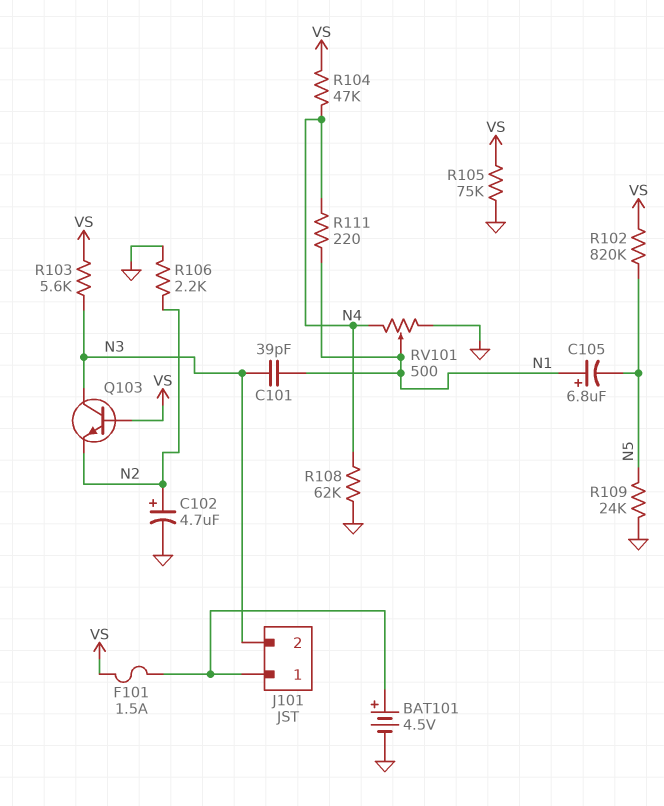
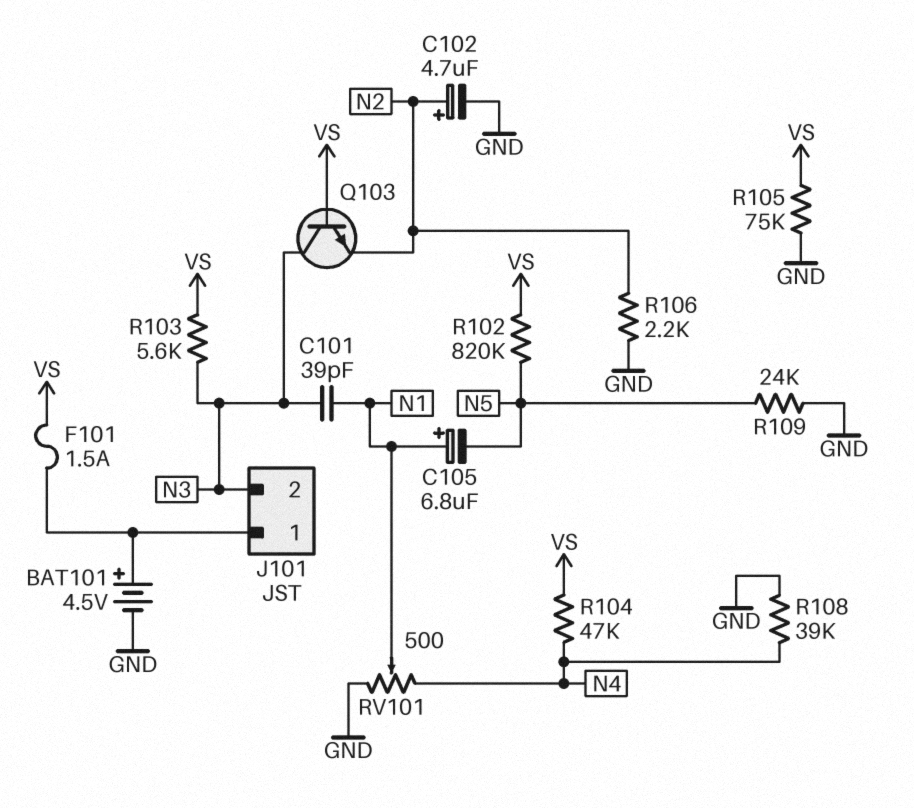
R108: 62k (GND, N4) -> 39k (GND, N4)
R111: 220 (N1, N4) -> none

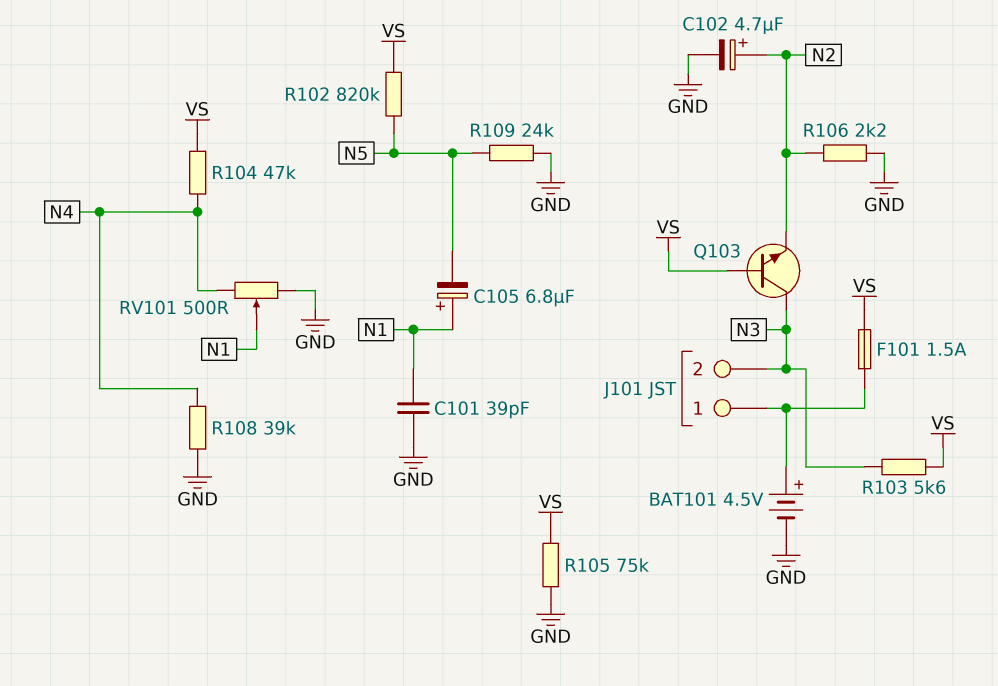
C101: 39pF (N1, N3) -> 39pF (GND, N1)

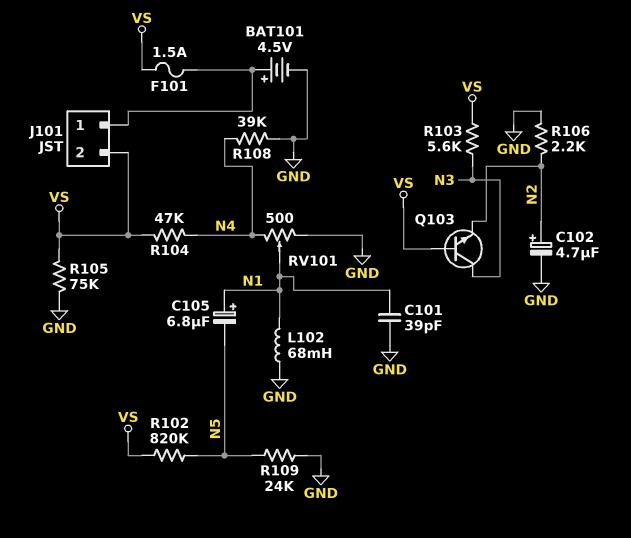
J101 pin 2: N3 -> VS
L102: none -> 68mH (GND, N1)

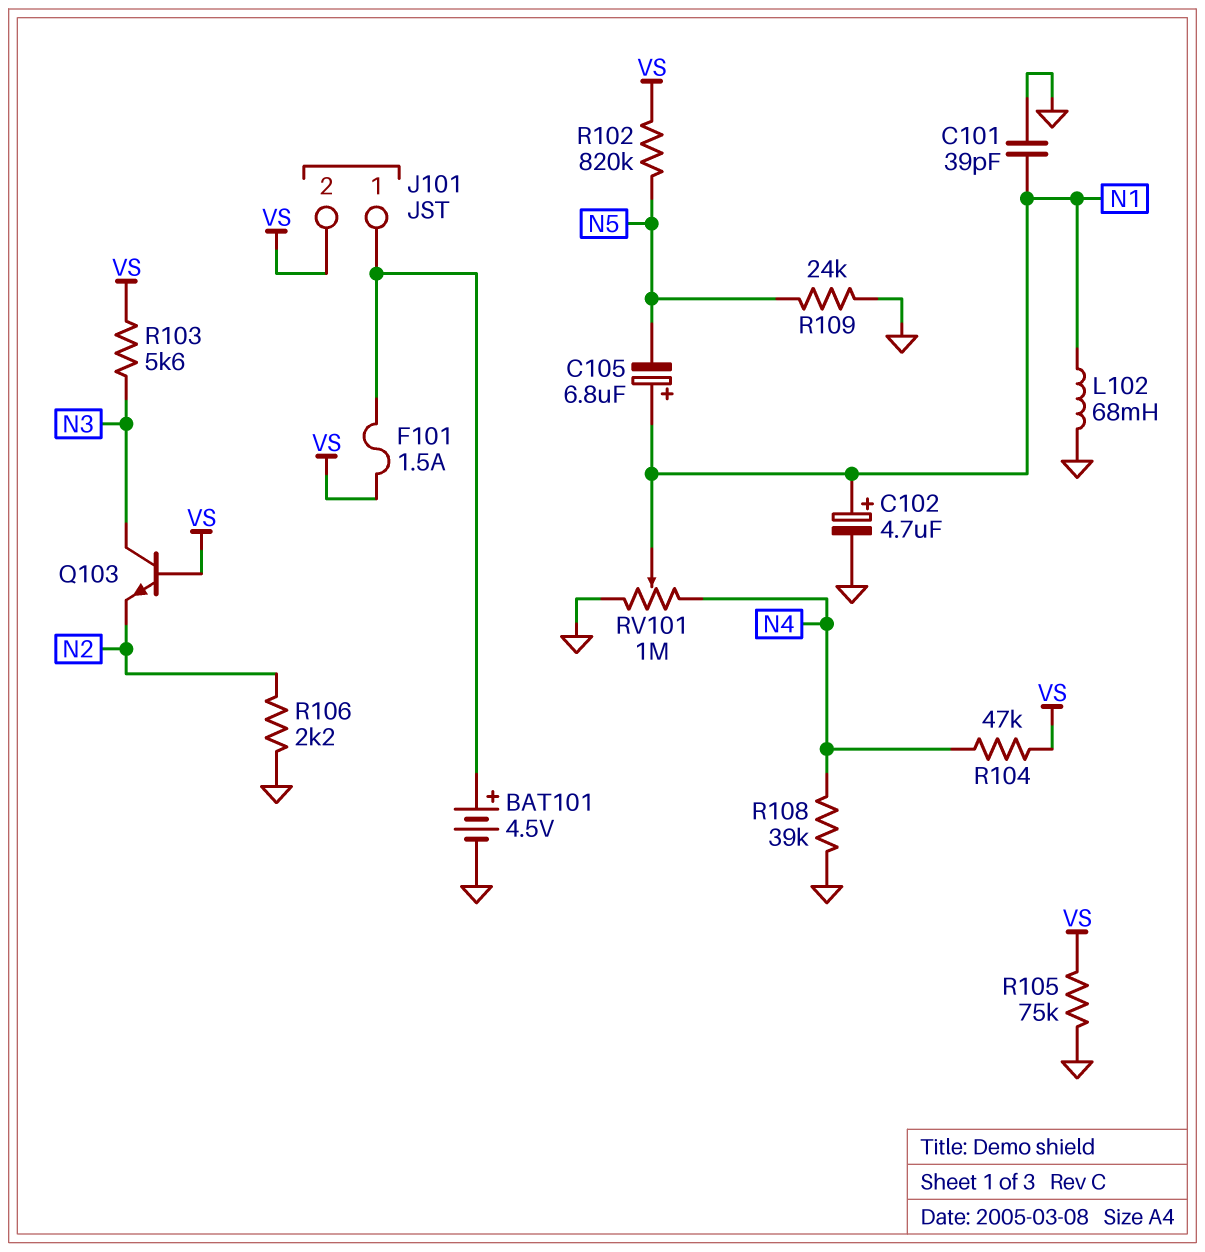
C102: 4.7uF (plus N2, minus GND) -> 4.7uF (plus N1, minus GND)
RV101: 500 (GND, N4, wiper N1) -> 1M (GND, N4, wiper N1)

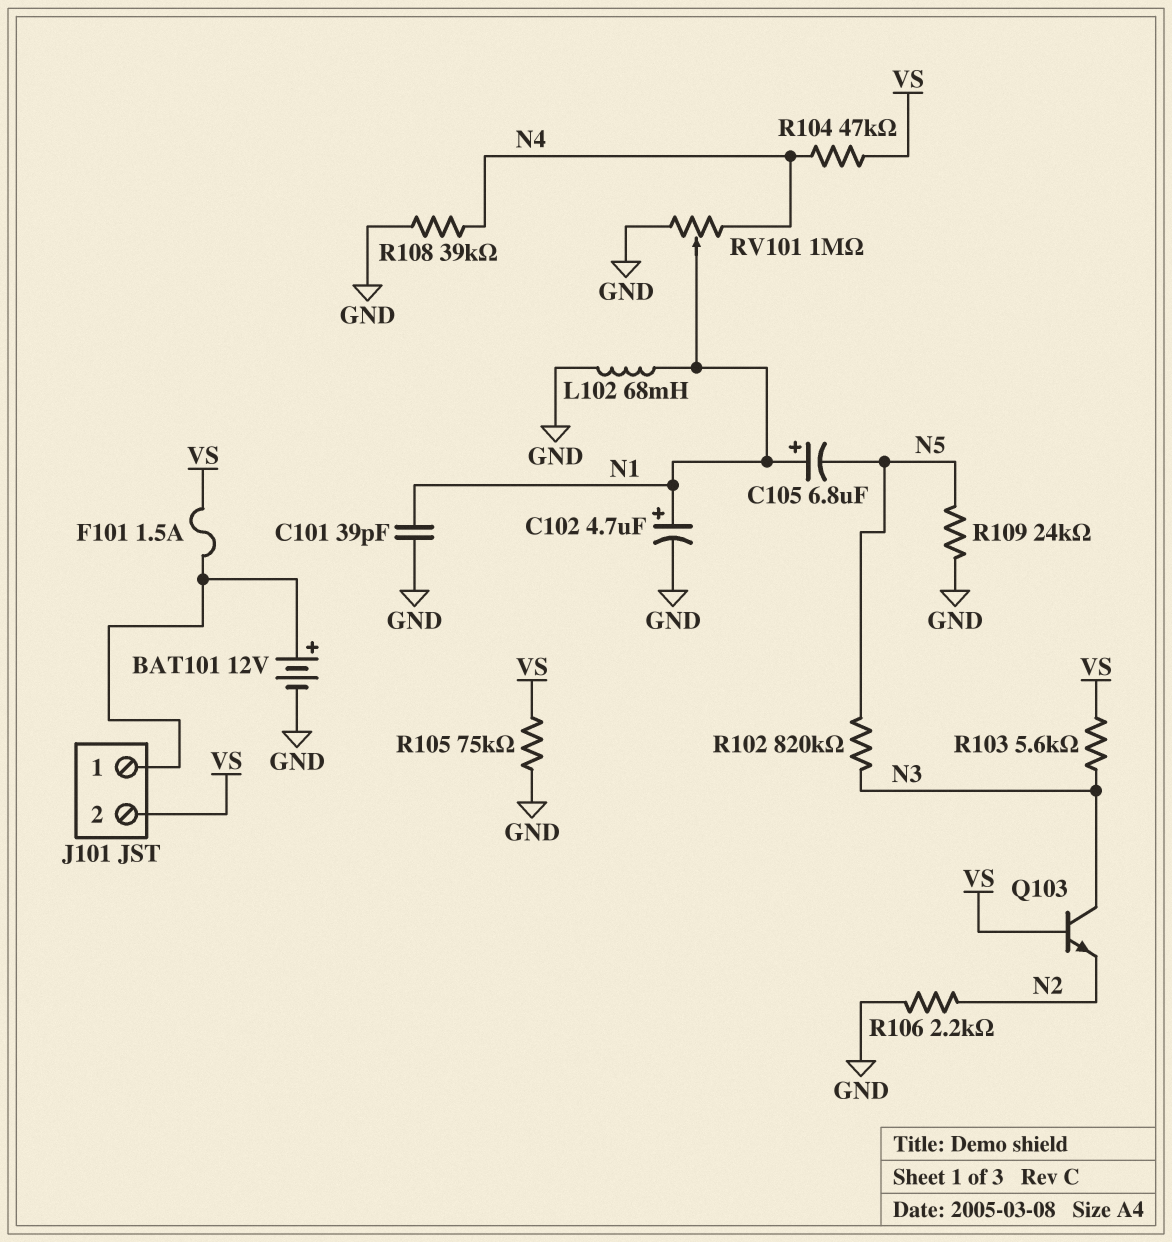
BAT101: 4.5V (plus J101/1, minus GND) -> 12V (plus J101/1, minus GND)
R102: 820k (N5, VS) -> 820k (N3, N5)

